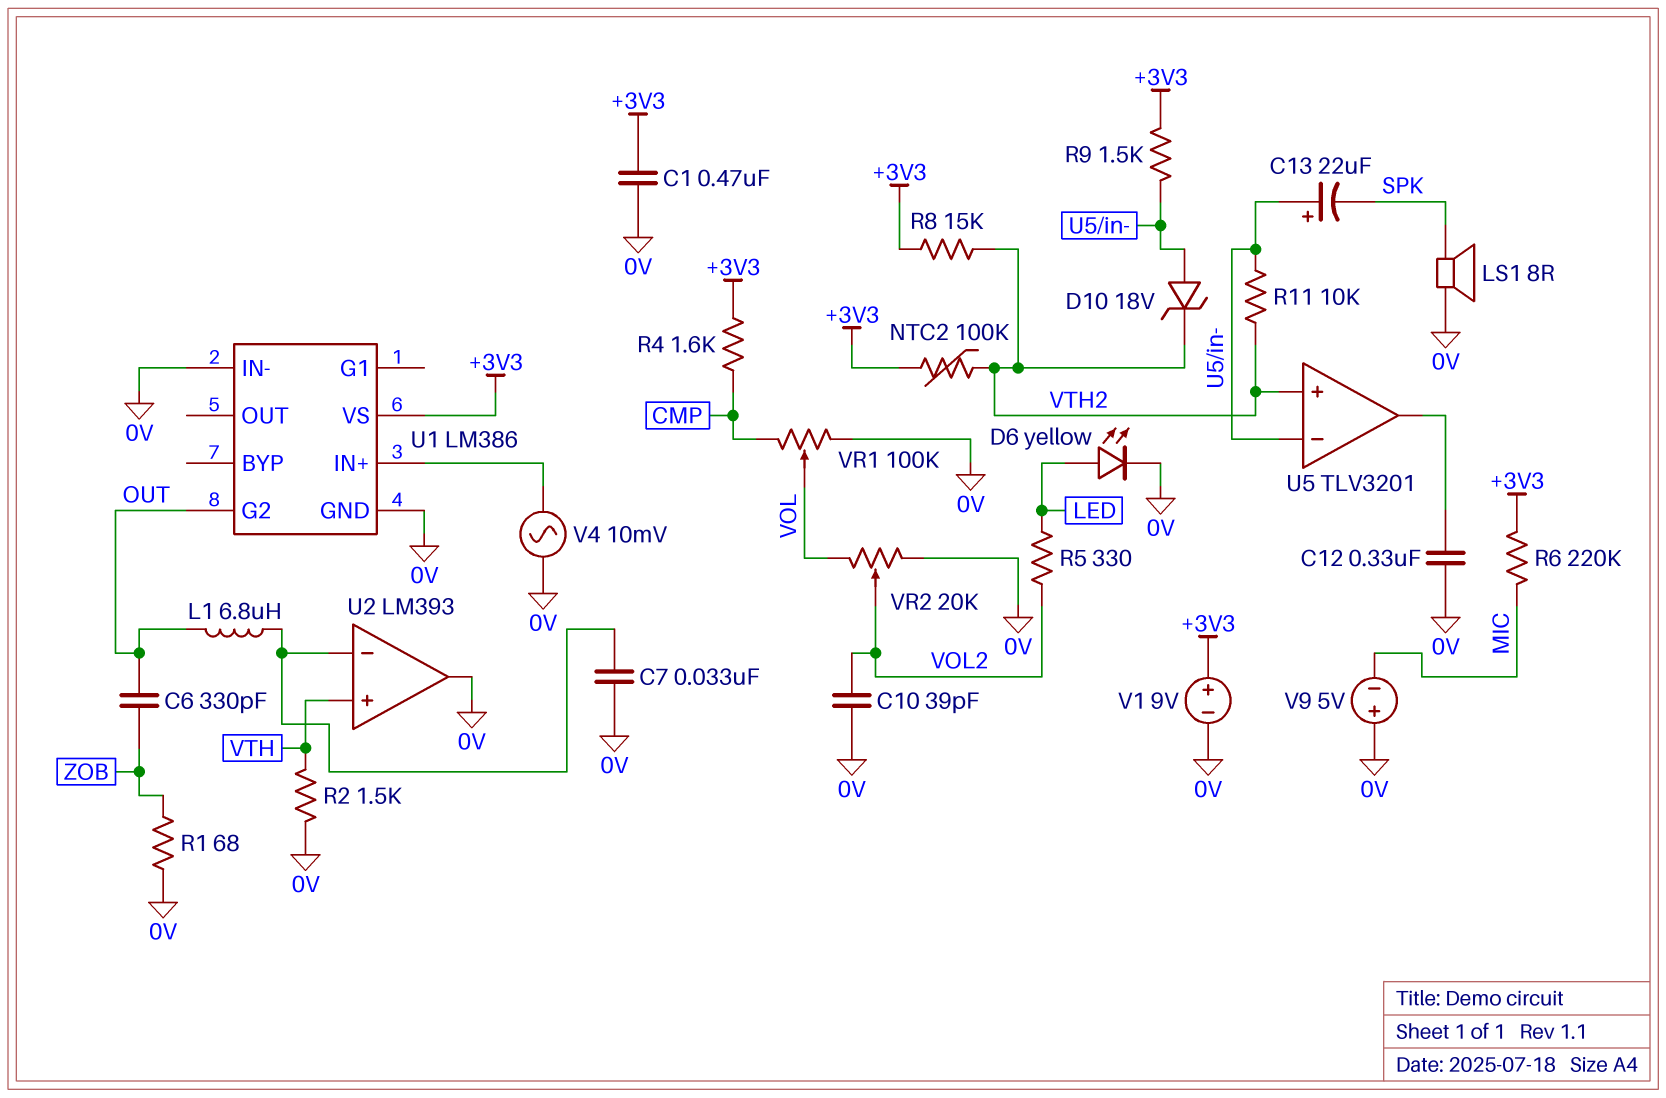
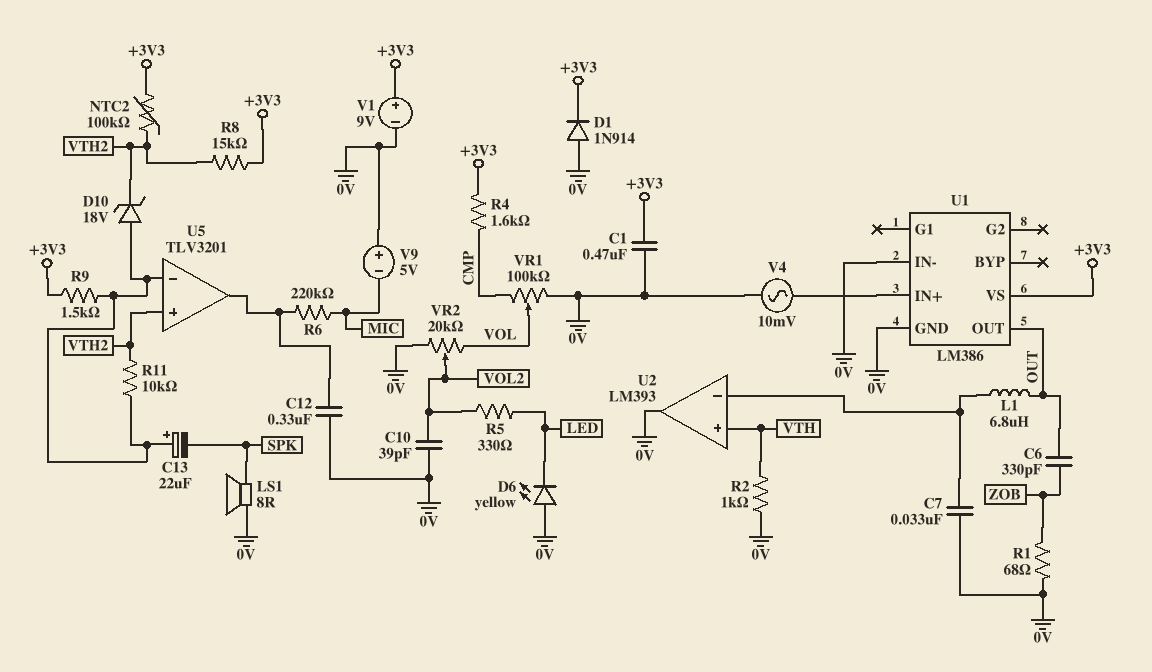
D1: none -> diode 1N914 (A 0V, K +3V3)
D6: LED yellow (A LED, K 0V) -> LED yellow (A 0V, K LED)
R2: 1.5k (0V, VTH) -> 1k (0V, VTH)
R6: 220k (+3V3, MIC) -> 220k (MIC, U5/out)
U1 pin G2: OUT -> none
U1 pin OUT: none -> OUT

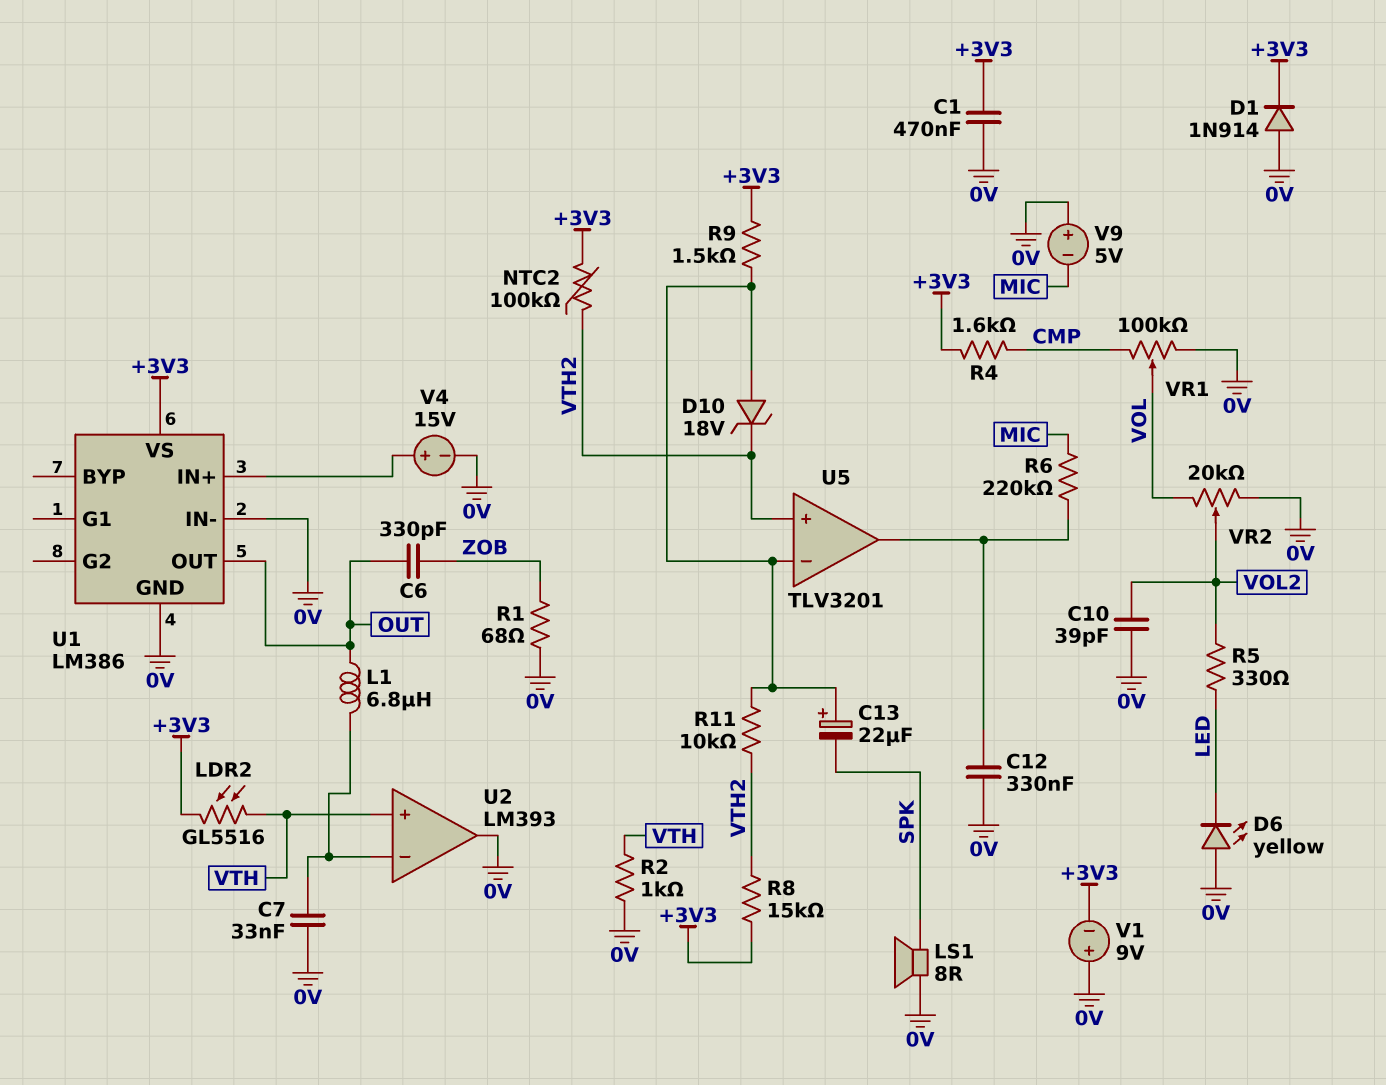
LDR2: none -> GL5516 (+3V3, VTH)
V1: 9V (plus +3V3, minus 0V) -> 9V (plus 0V, minus +3V3)
V4: AC 10mV (0V, U1/IN+) -> 15V (plus U1/IN+, minus 0V)

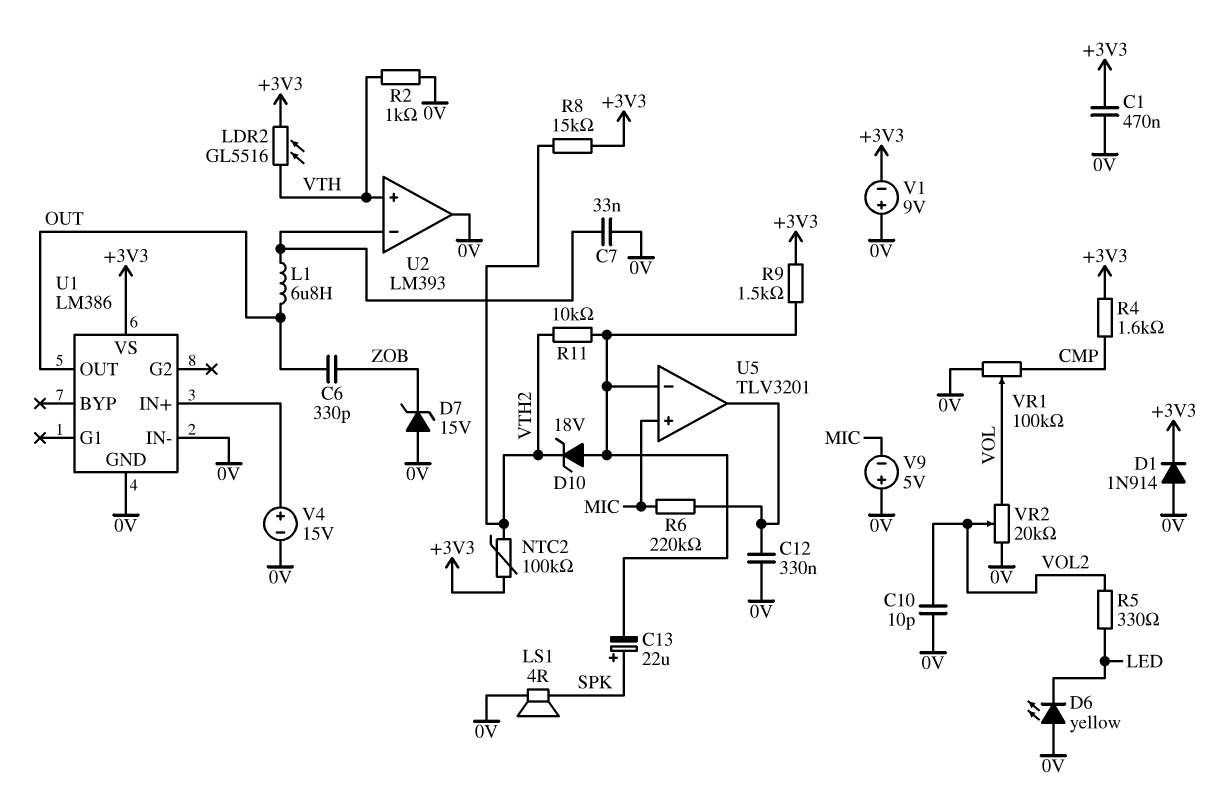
C10: 39pF (0V, VOL2) -> 10pF (0V, VOL2)
C13: 22uF (plus U5/in-, minus SPK) -> 22uF (plus SPK, minus U5/in-)
D7: none -> zener 15V (A 0V, K ZOB)
LS1: speaker 8R (0V, SPK) -> speaker 4R (0V, SPK)
R1: 68 (0V, ZOB) -> none
U5 pin in+: VTH2 -> MIC

